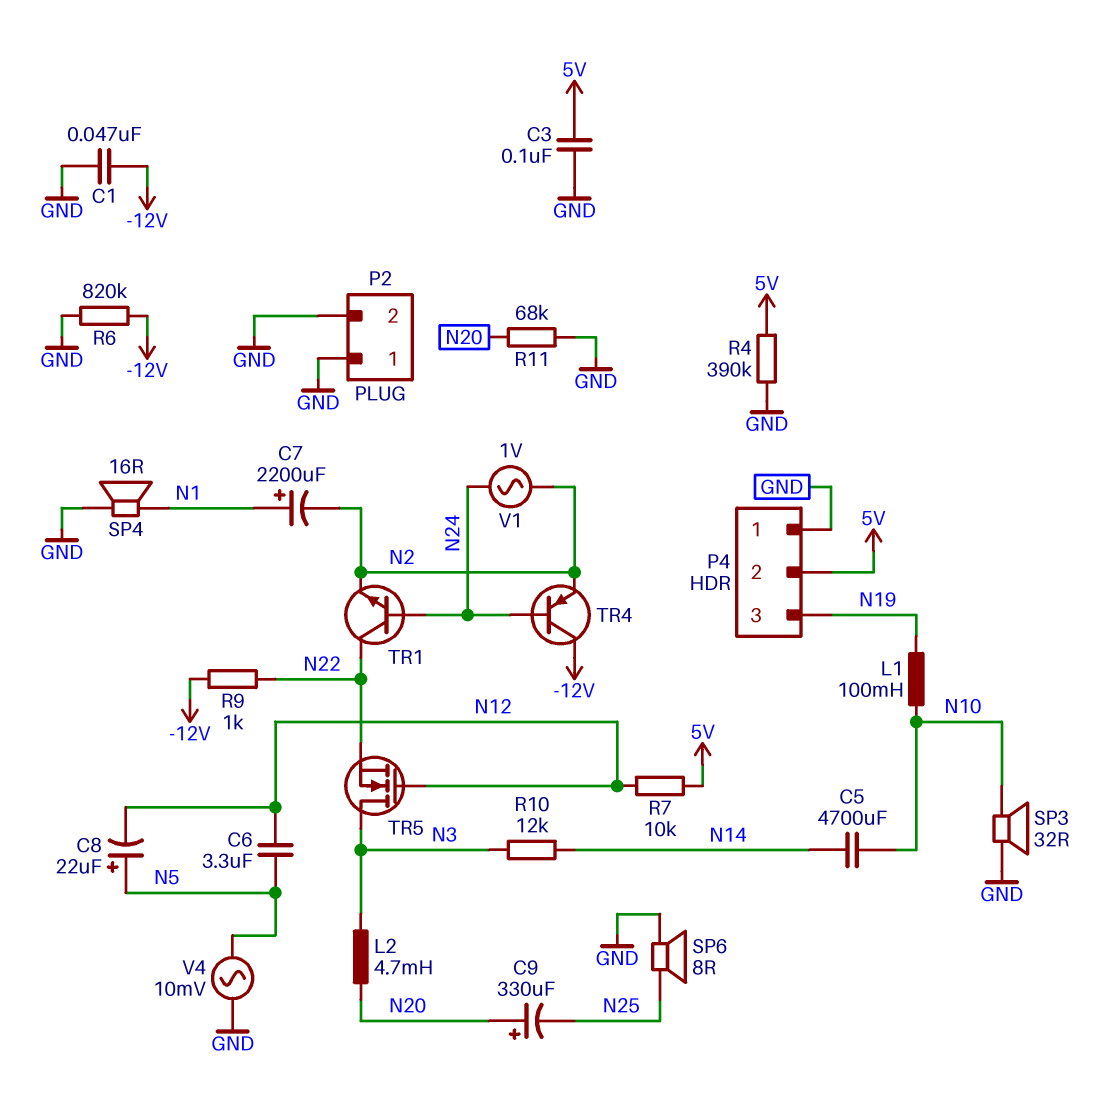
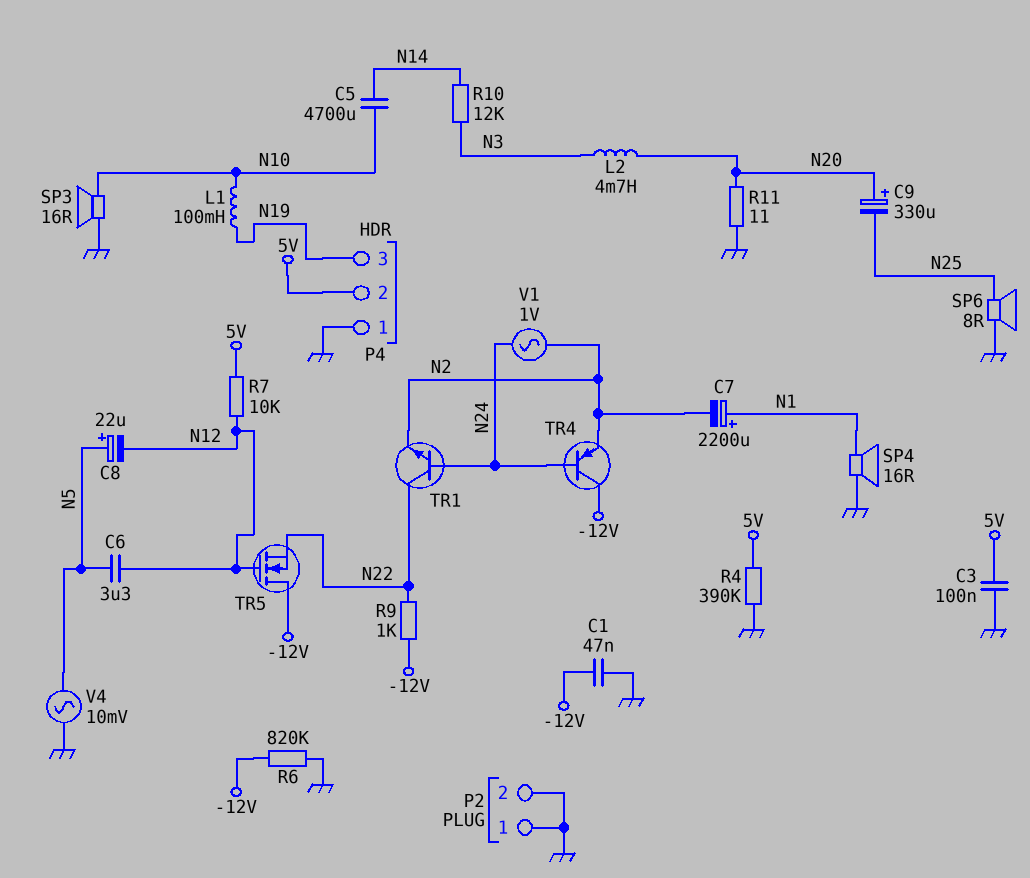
R11: 68k (GND, N20) -> 11 (GND, N20)
SP3: speaker 32R (GND, N10) -> speaker 16R (GND, N10)
TR5: NMOS (G N12, D N3, S N22) -> NMOS (G N12, D -12V, S N22)

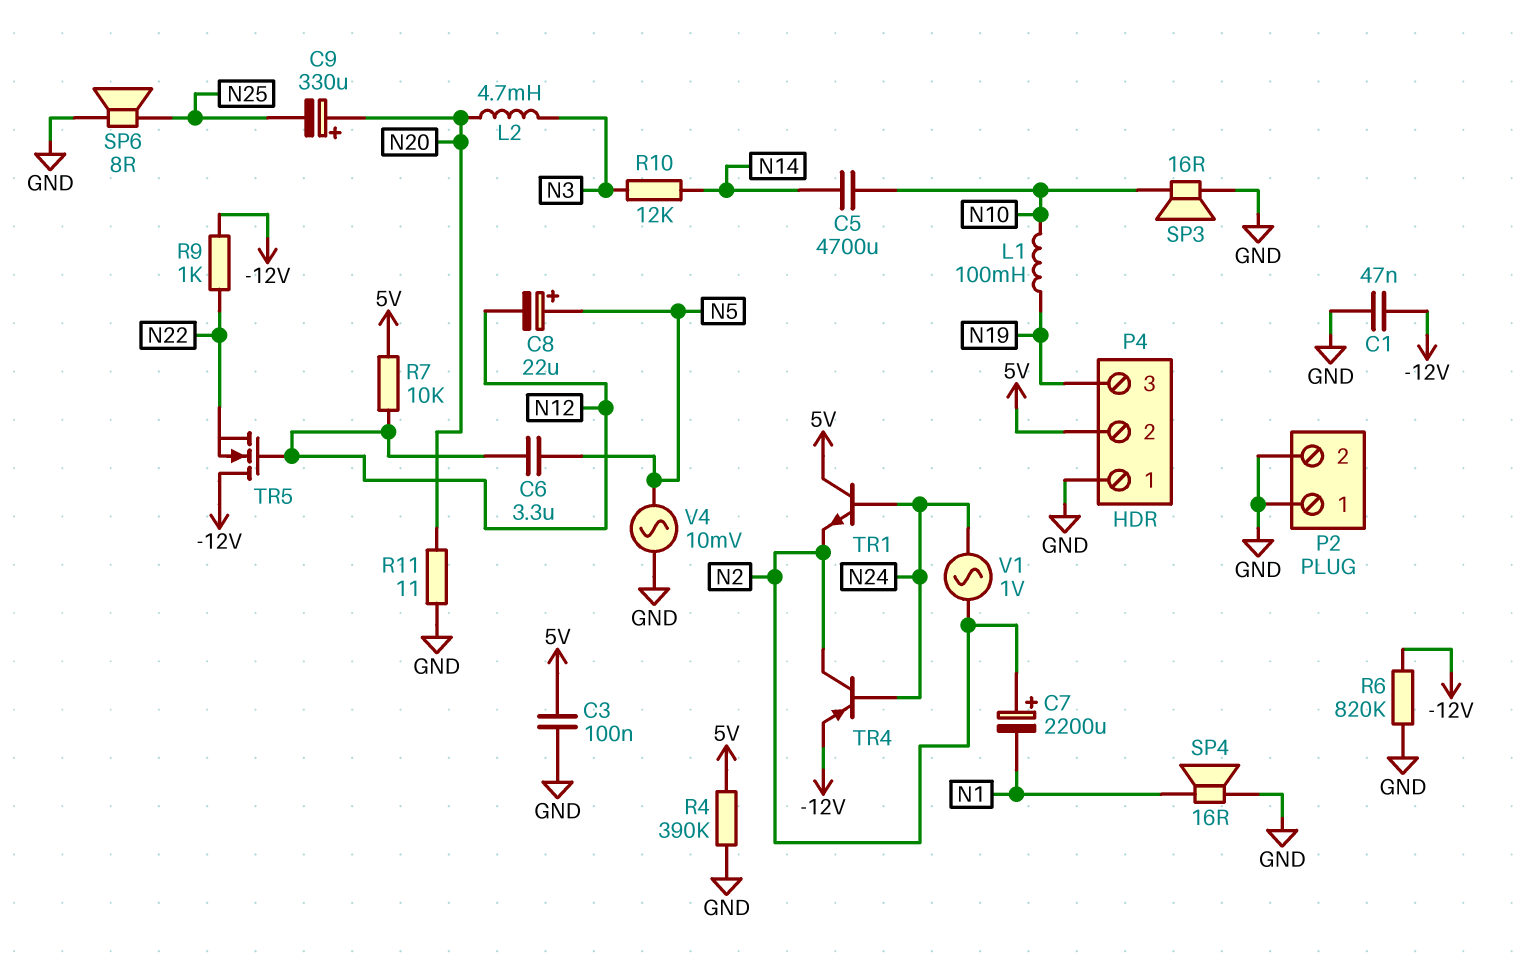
C7: 2200uF (plus N1, minus N2) -> 2200uF (plus N2, minus N1)
TR1: NPN (B N24, C N22, E N2) -> NPN (B N24, C 5V, E N2)
TR4: PNP (B N24, C -12V, E N2) -> PNP (B N24, C N2, E -12V)

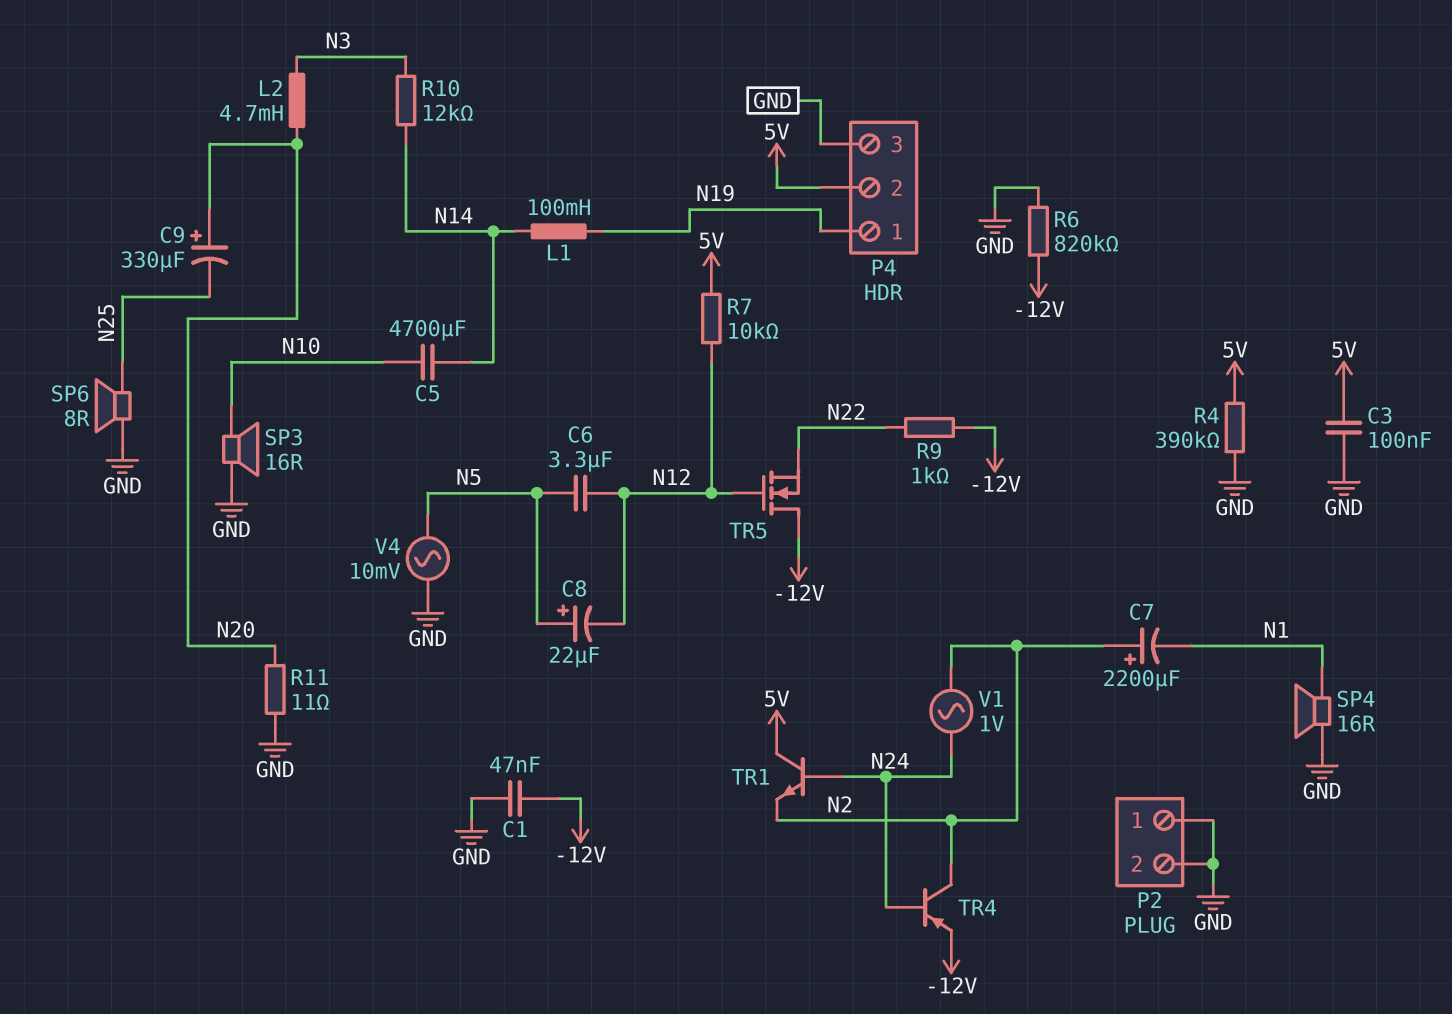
L1: 100mH (N10, N19) -> 100mH (N14, N19)
P4 pin 1: GND -> N19
P4 pin 3: N19 -> GND

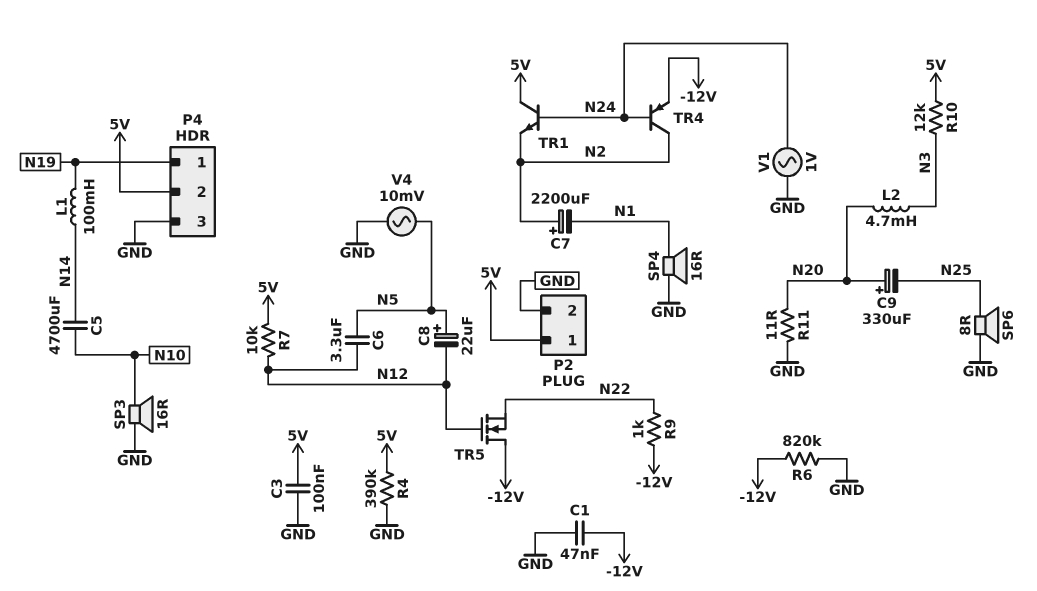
P2 pin 1: GND -> 5V
R10: 12k (N3, N14) -> 12k (5V, N3)
V1: AC 1V (N2, N24) -> AC 1V (GND, N24)

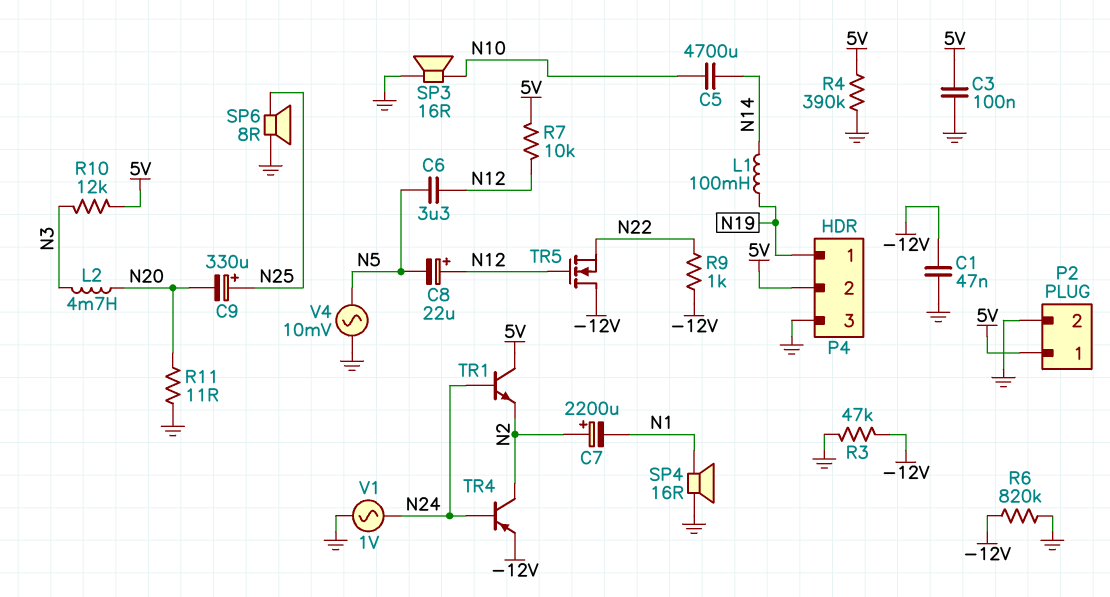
C8: 22uF (plus N5, minus N12) -> 22uF (plus N12, minus N5)
C9: 330uF (plus N20, minus N25) -> 330uF (plus N25, minus N20)
R3: none -> 47k (-12V, GND)

